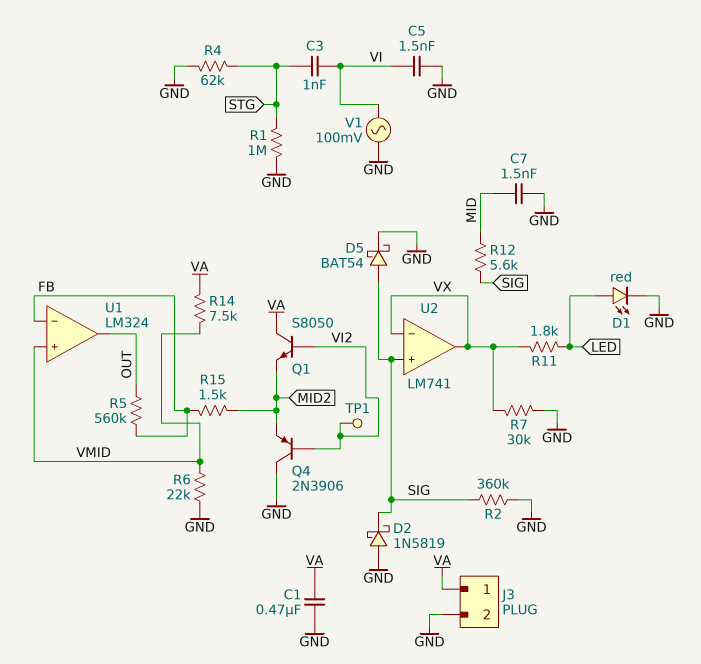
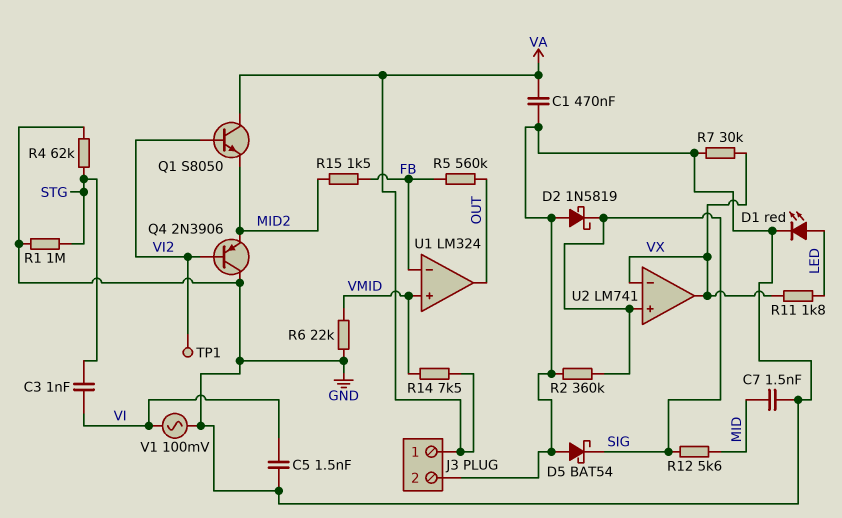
D5: schottky BAT54 (A SIG, K GND) -> schottky BAT54 (A GND, K SIG)

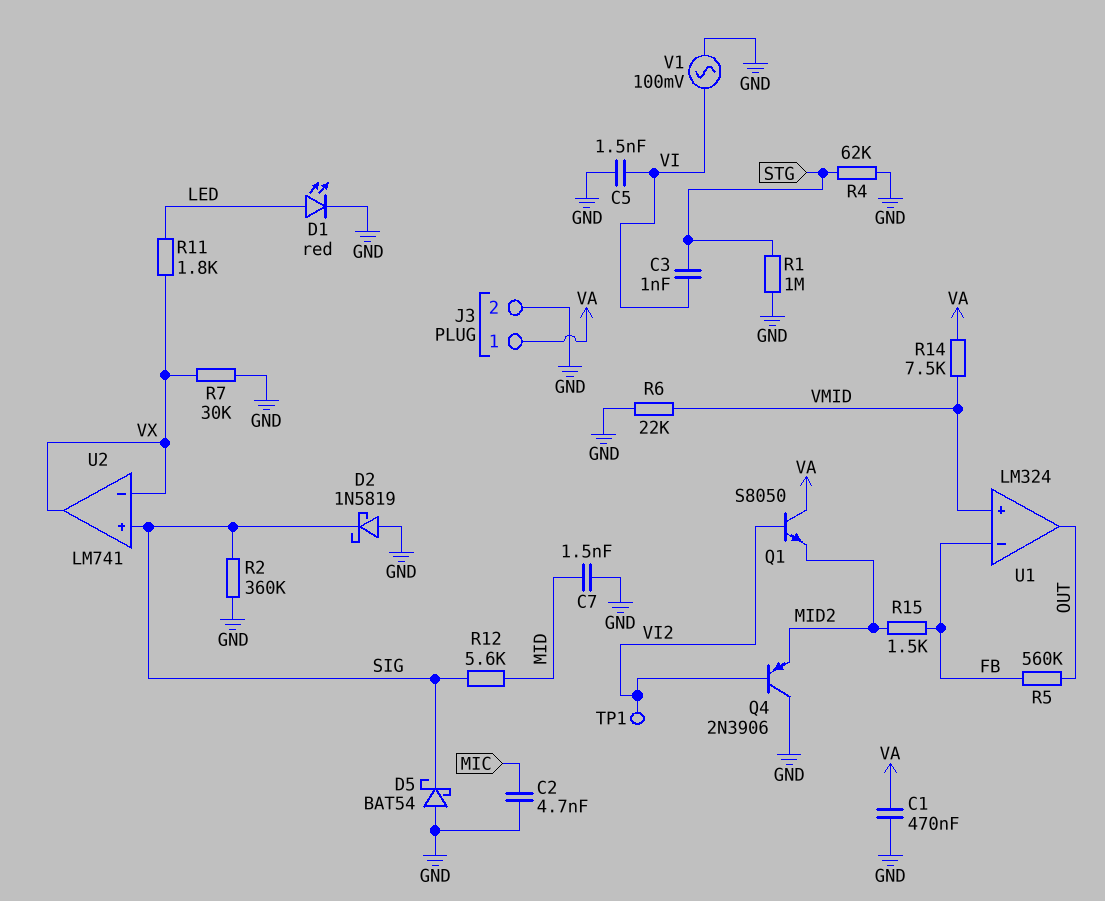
C2: none -> 4.7nF (GND, MIC)

